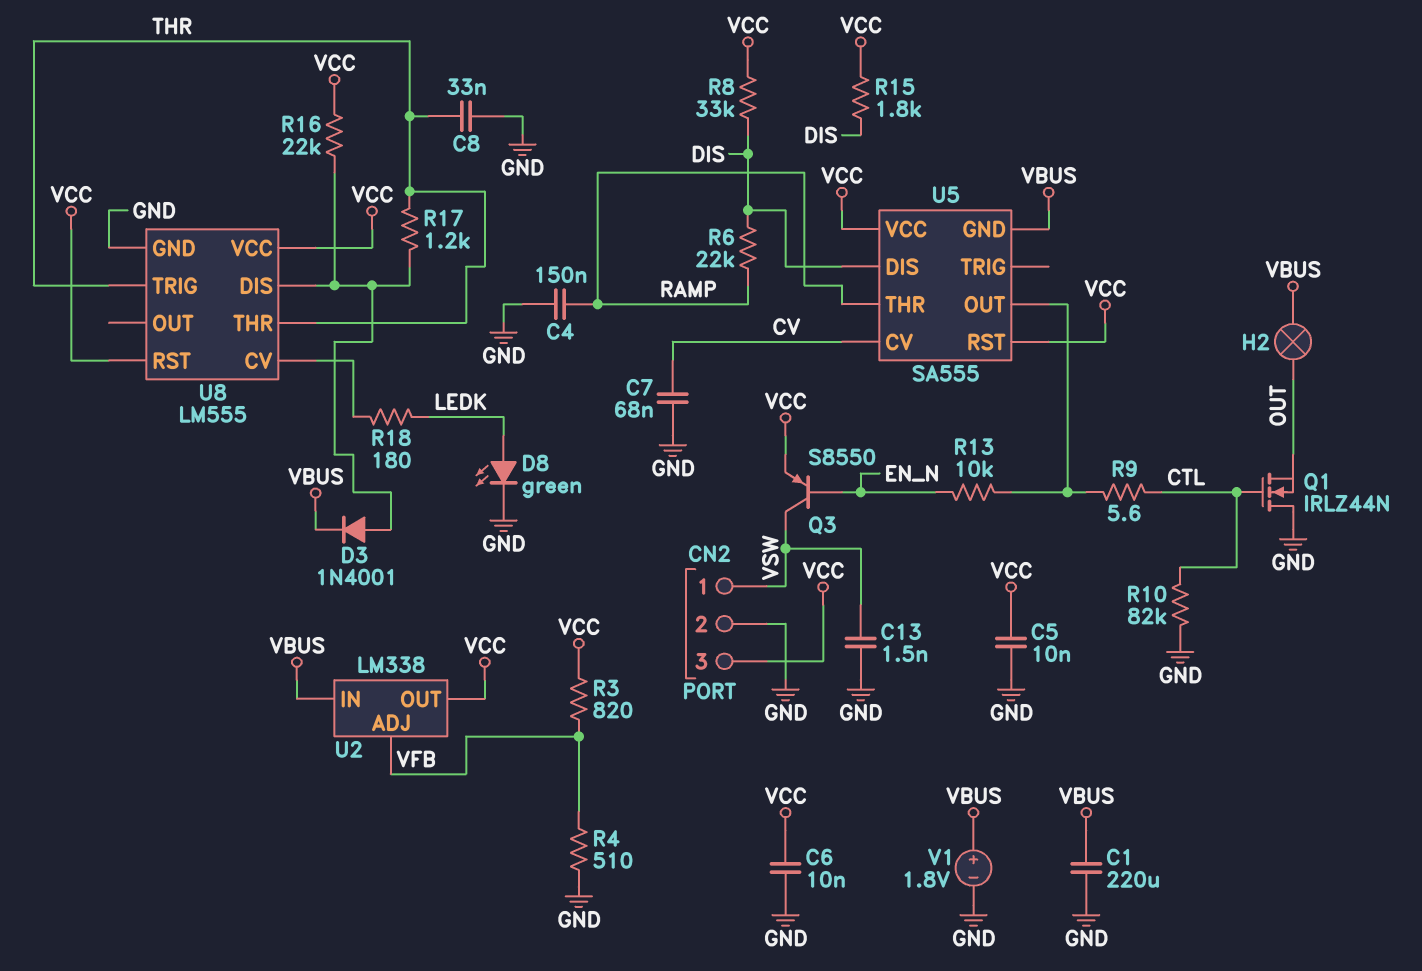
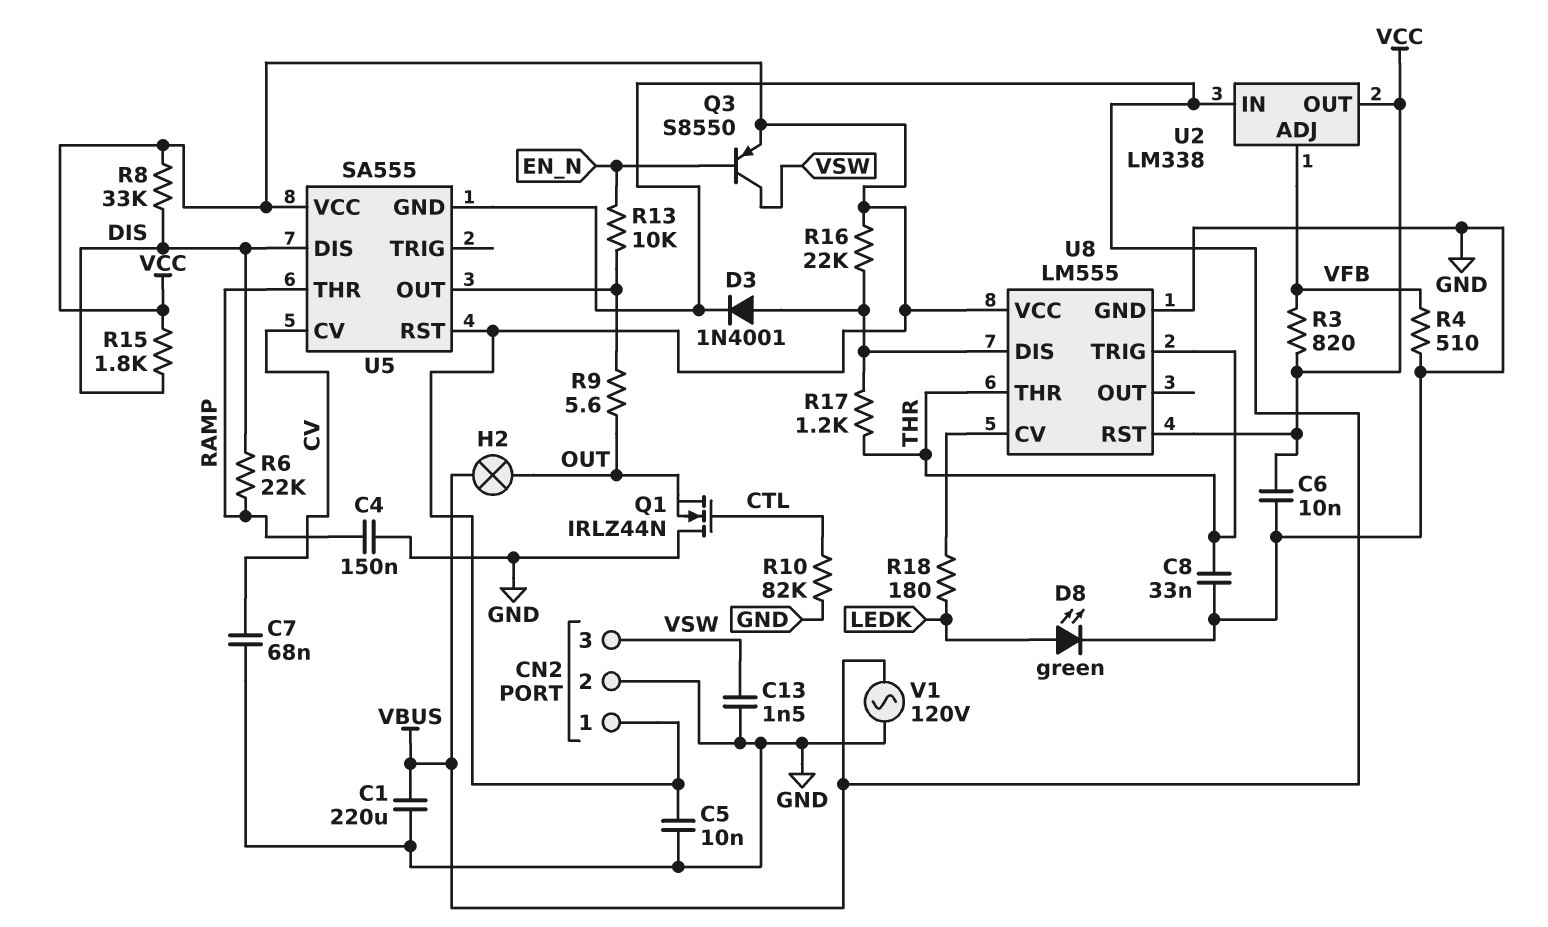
CN2 pin 1: VSW -> VCC
CN2 pin 3: VCC -> VSW
R9: 5.6 (CTL, U5/OUT) -> 5.6 (OUT, U5/OUT)
V1: 1.8V (plus VBUS, minus GND) -> AC 120V (GND, VBUS)

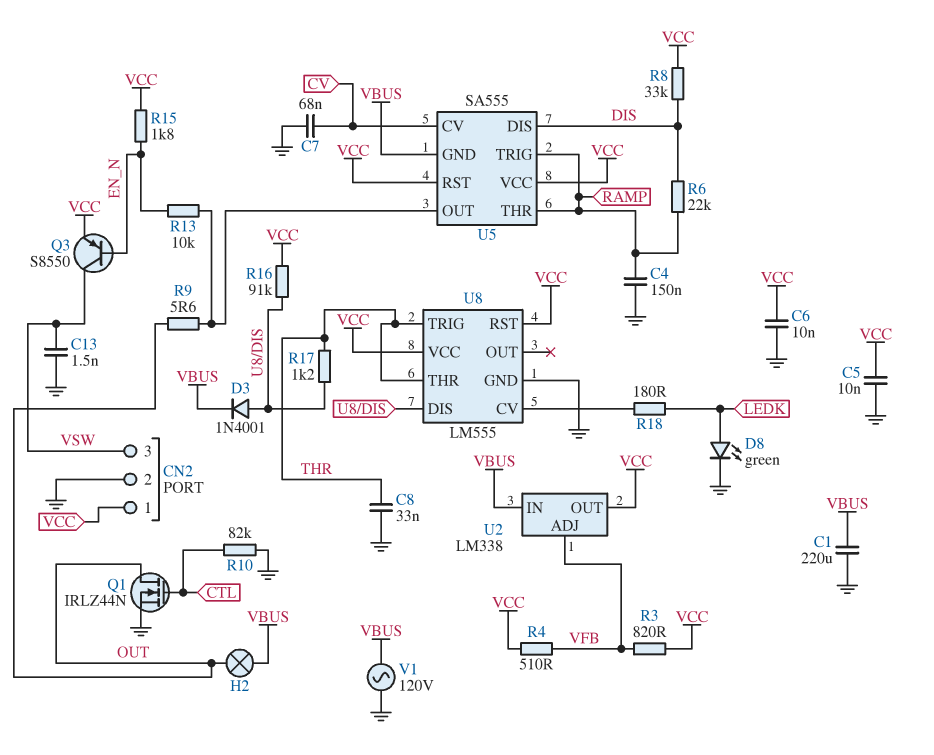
Q1: NMOS IRLZ44N (G CTL, D GND, S OUT) -> NMOS IRLZ44N (G CTL, D OUT, S GND)
R4: 510 (GND, VFB) -> 510 (VCC, VFB)
R15: 1.8k (DIS, VCC) -> 1.8k (EN_N, VCC)
R16: 22k (U8/DIS, VCC) -> 91k (U8/DIS, VCC)
U5 pin TRIG: none -> RAMP

